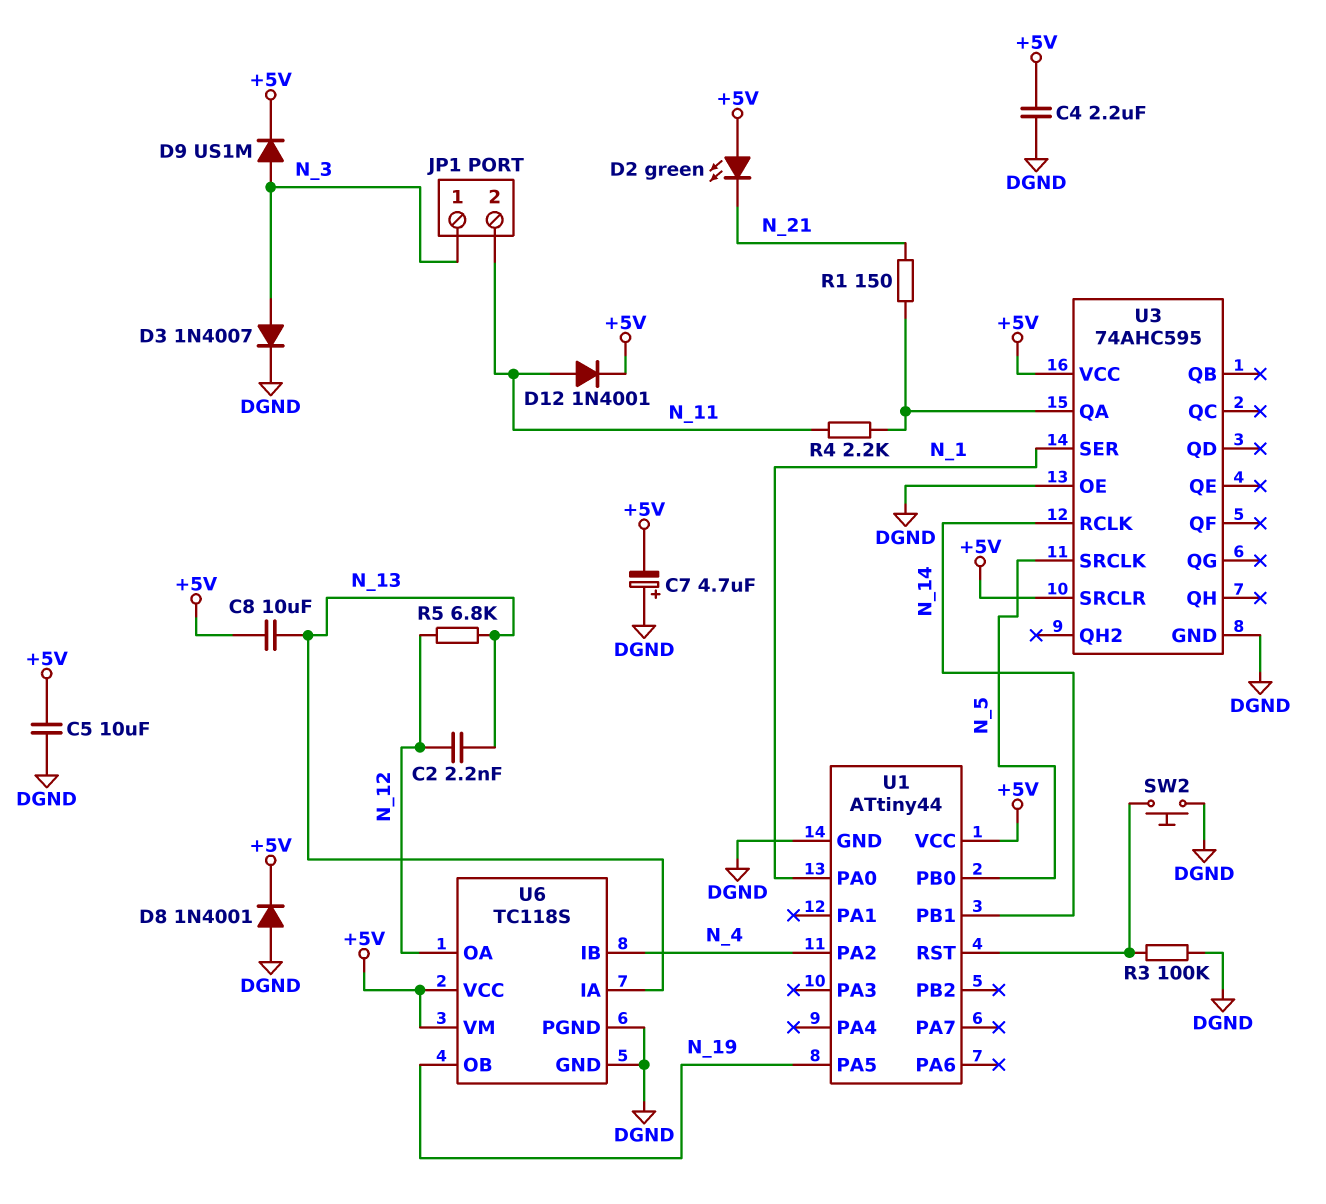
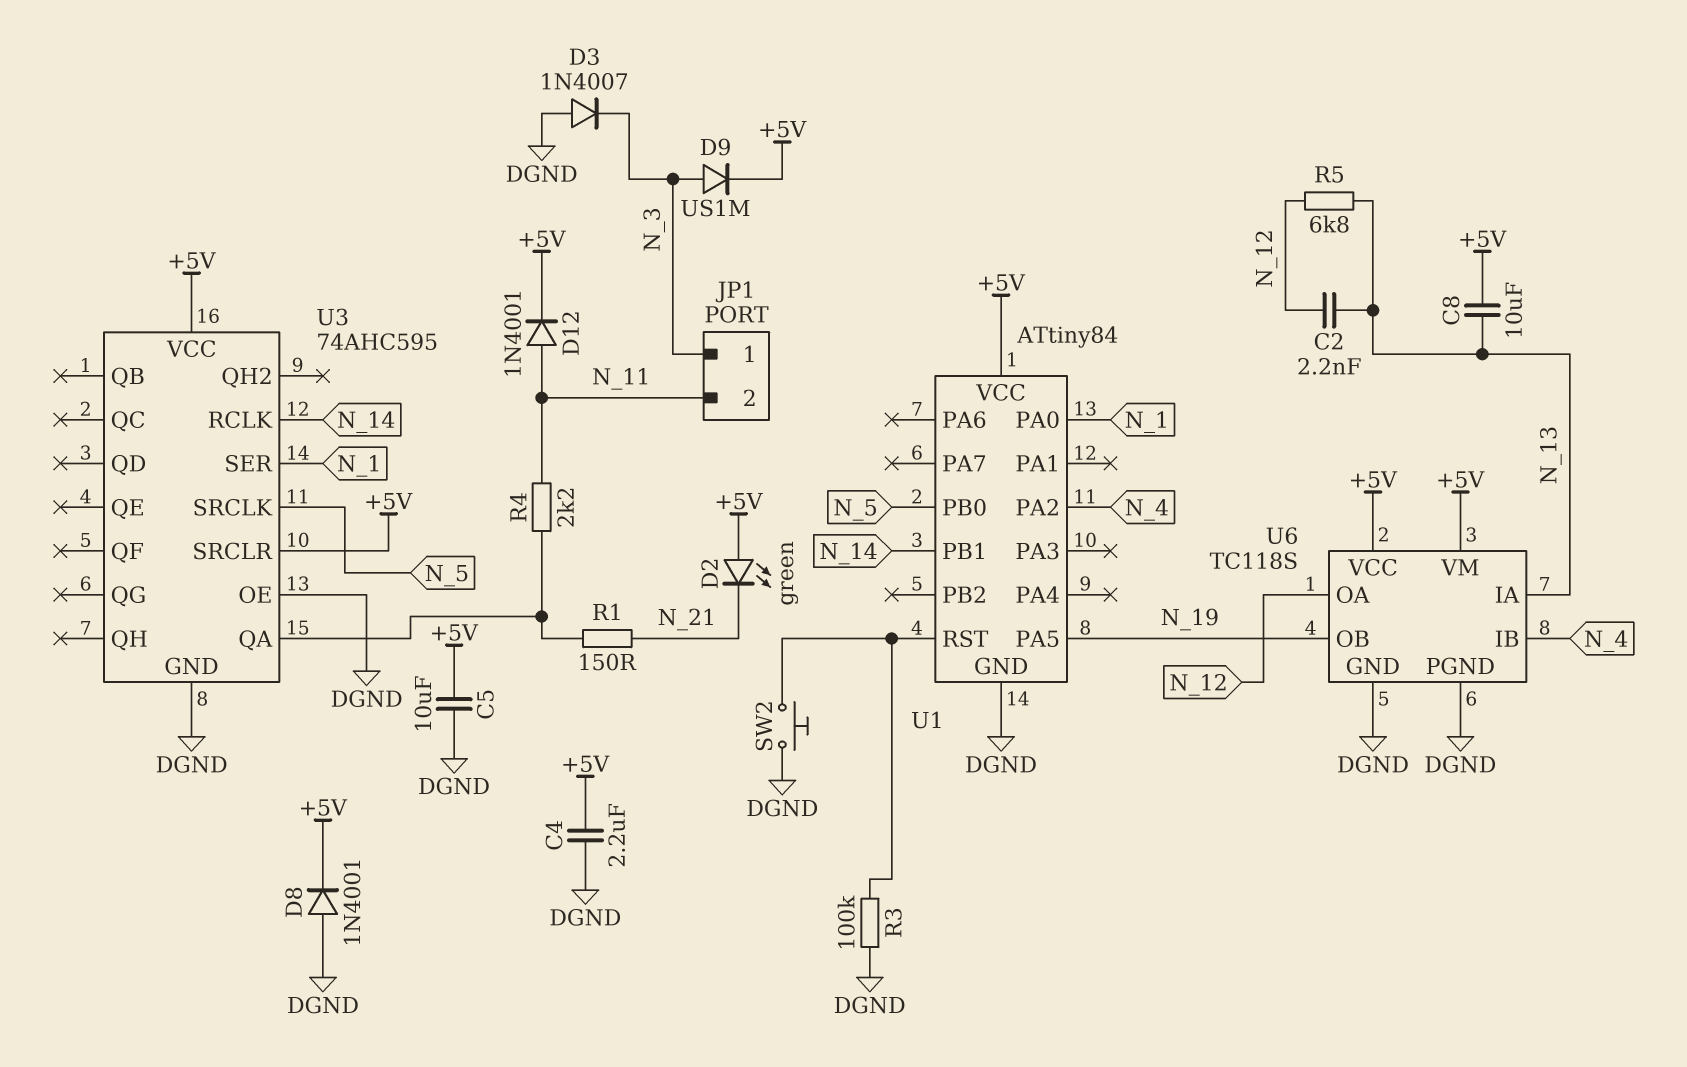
C7: 4.7uF (plus DGND, minus +5V) -> none
D3: diode 1N4007 (A N_3, K DGND) -> diode 1N4007 (A DGND, K N_3)
U1: ATtiny44 -> ATtiny84

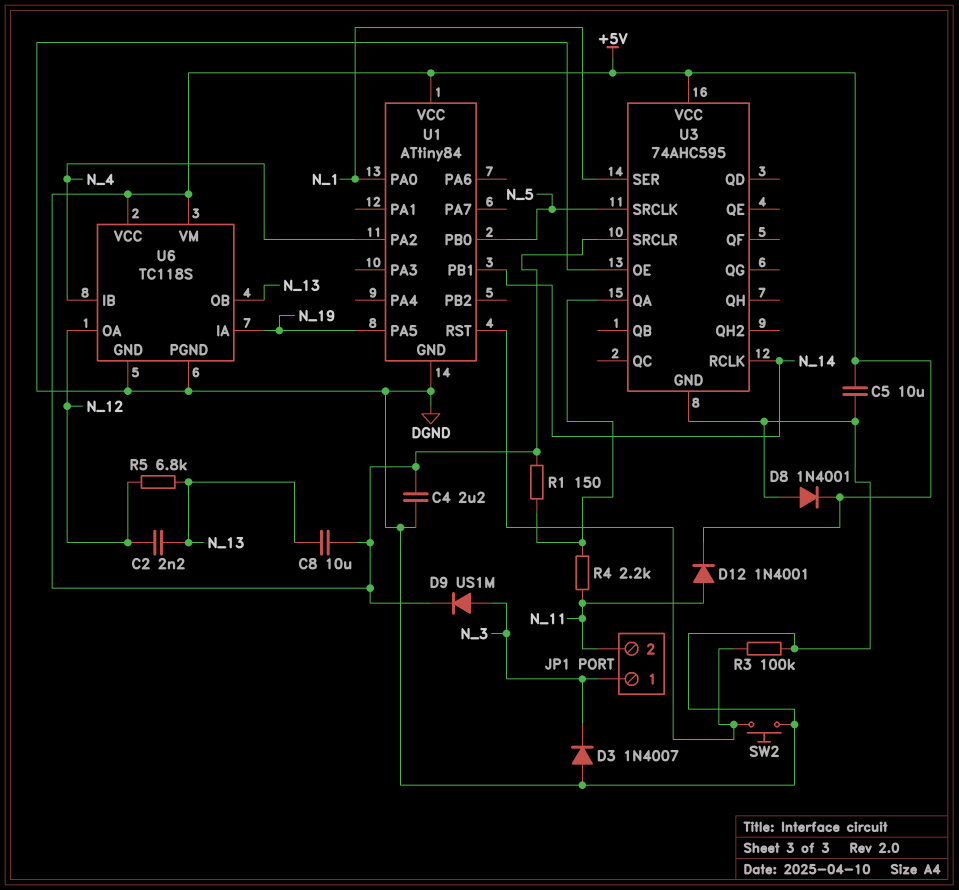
D2: LED green (A +5V, K N_21) -> none
R1: 150 (N_21, U3/QA) -> 150 (+5V, U3/QA)
U6 pin IA: N_13 -> N_19
U6 pin OB: N_19 -> N_13

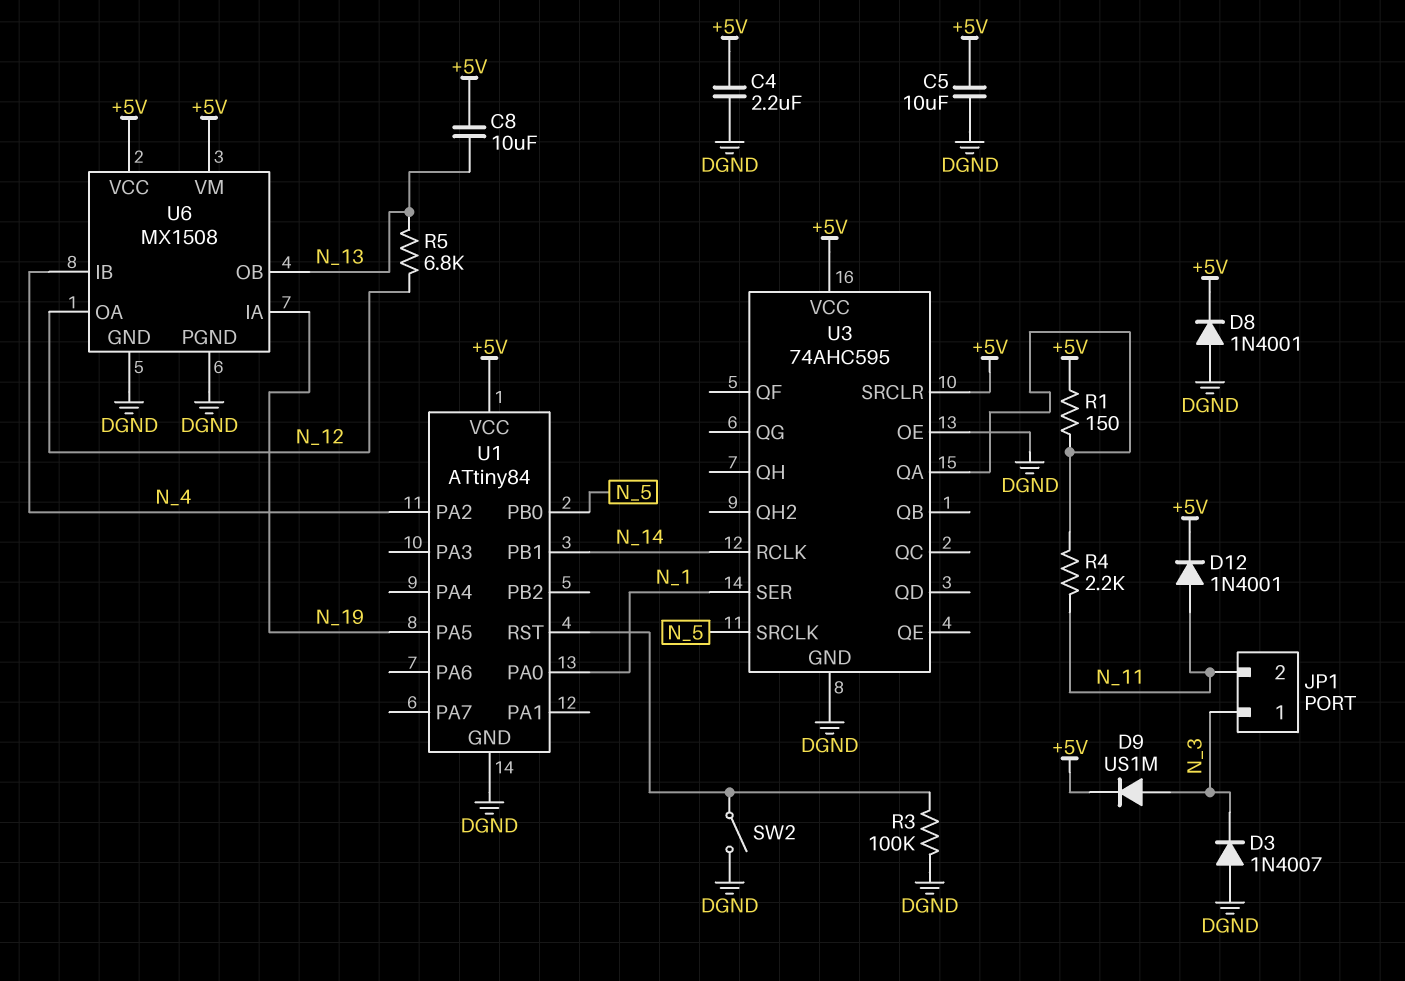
C2: 2.2nF (N_12, N_13) -> none
SW2: button (DGND, U1/RST) -> switch (DGND, U1/RST)
U6: TC118S -> MX1508

